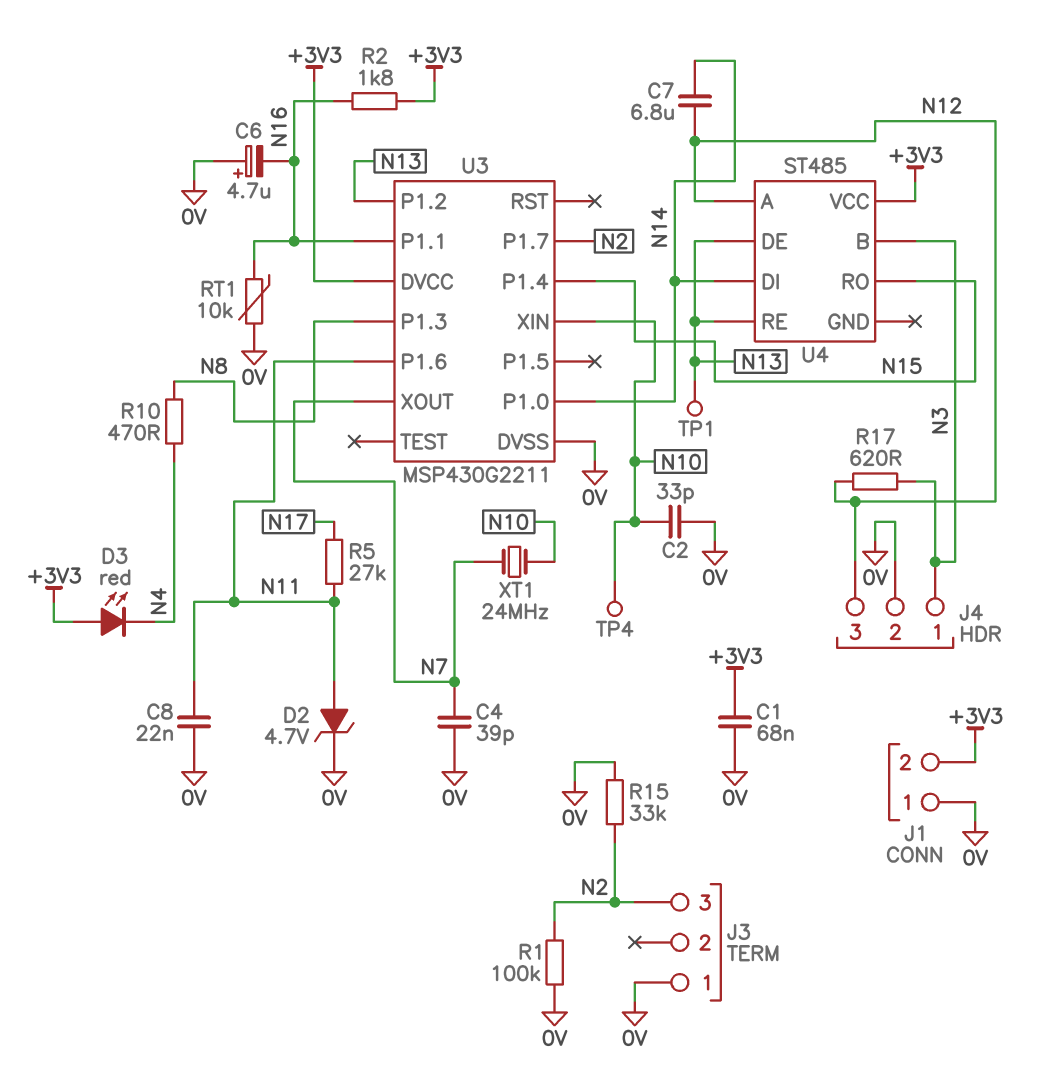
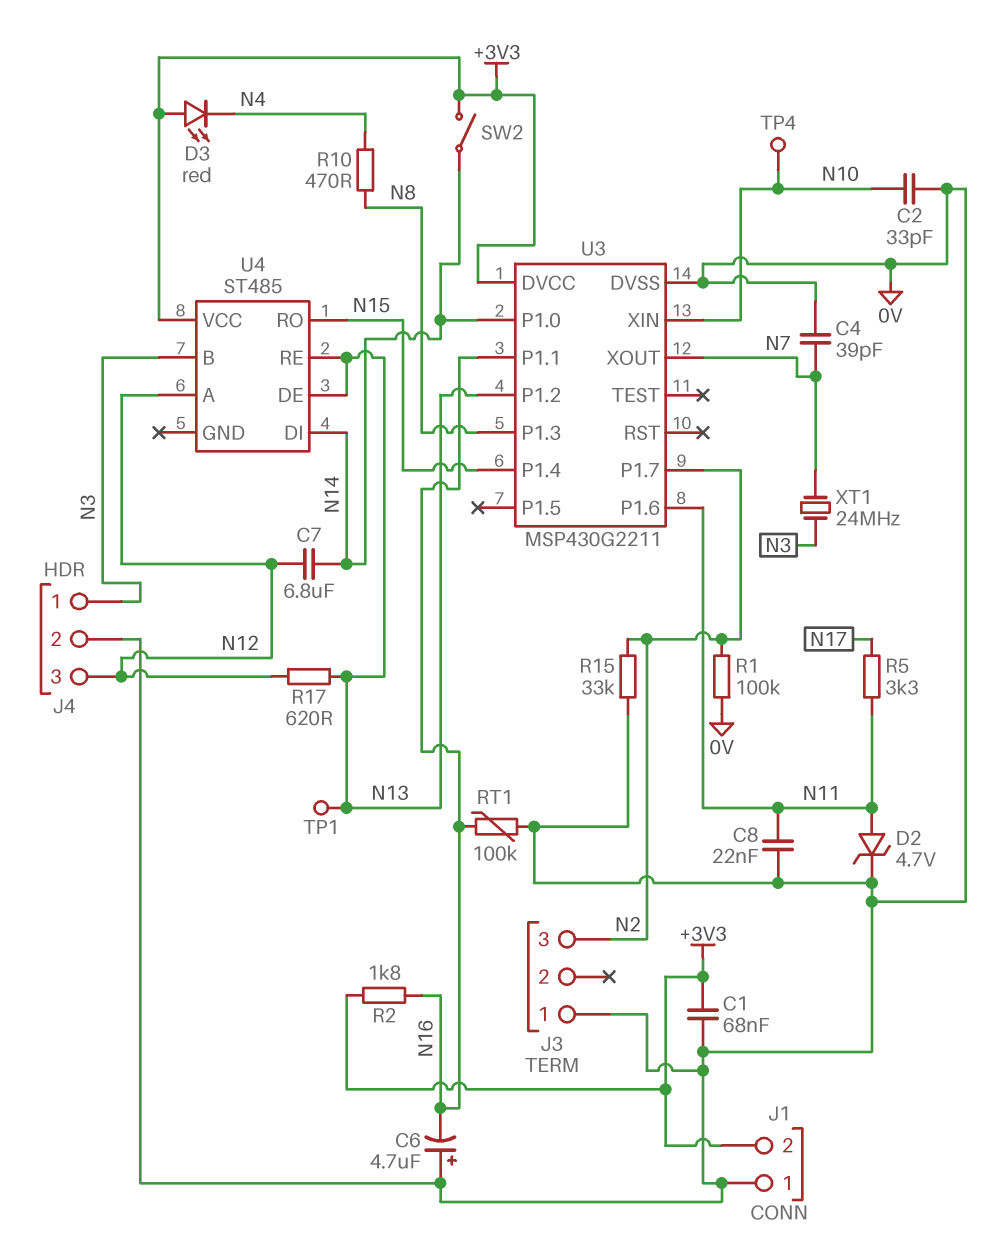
R5: 27k (N11, N17) -> 3.3k (N11, N17)
R17: 620 (N3, N12) -> 620 (N12, N13)
RT1: 10k (0V, N16) -> 100k (0V, N16)
SW2: none -> switch (+3V3, N14)
XT1: 24MHz (N7, N10) -> 24MHz (N3, N7)

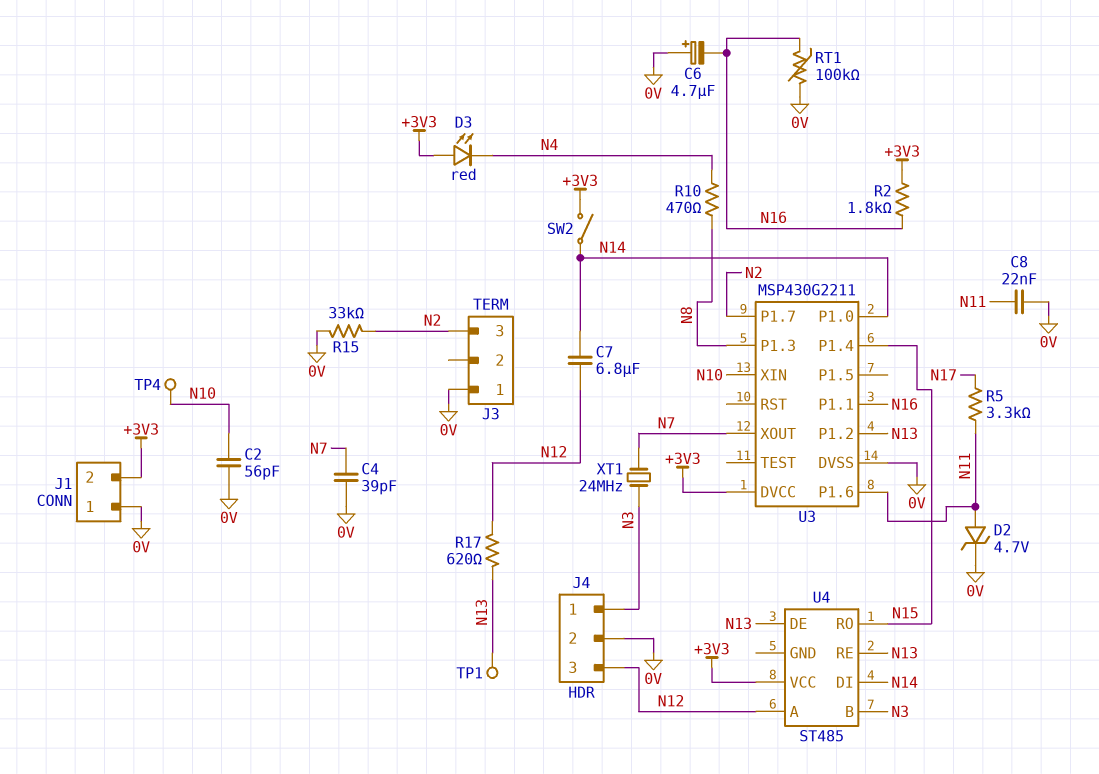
C1: 68nF (+3V3, 0V) -> none
C2: 33pF (0V, N10) -> 56pF (0V, N10)
R1: 100k (0V, N2) -> none

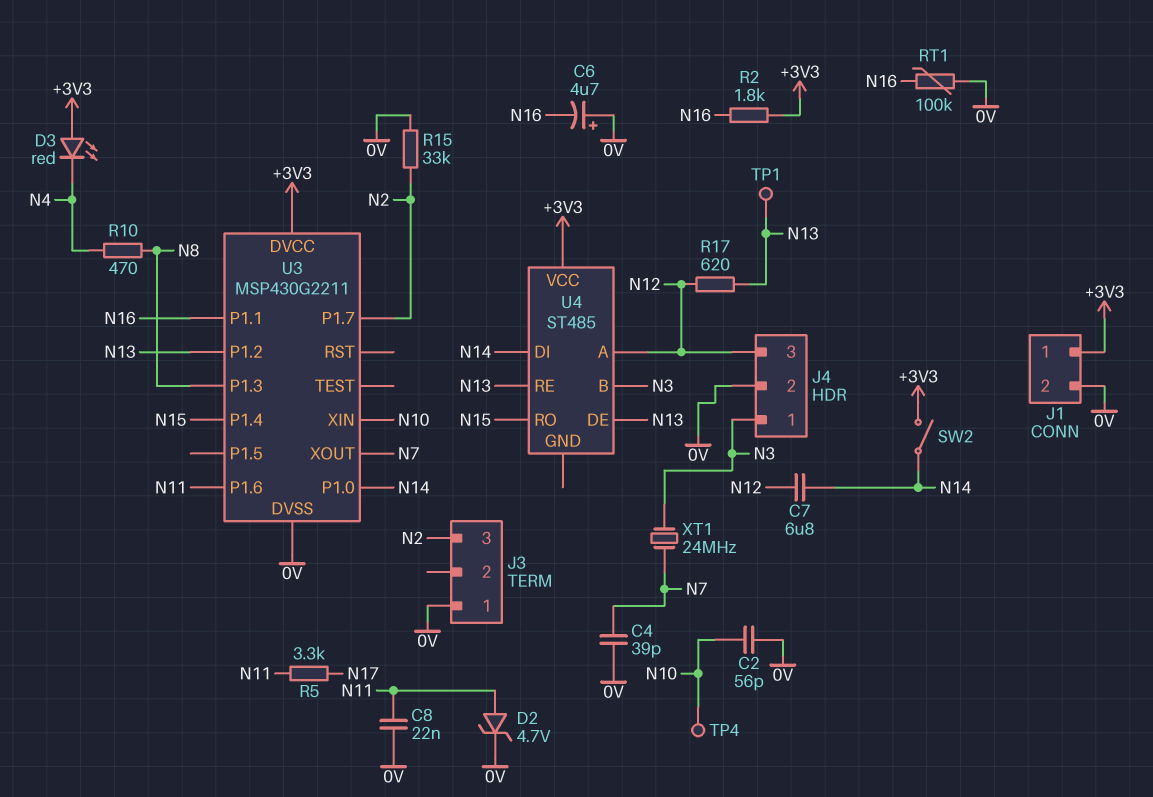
J1 pin 1: 0V -> +3V3
J1 pin 2: +3V3 -> 0V

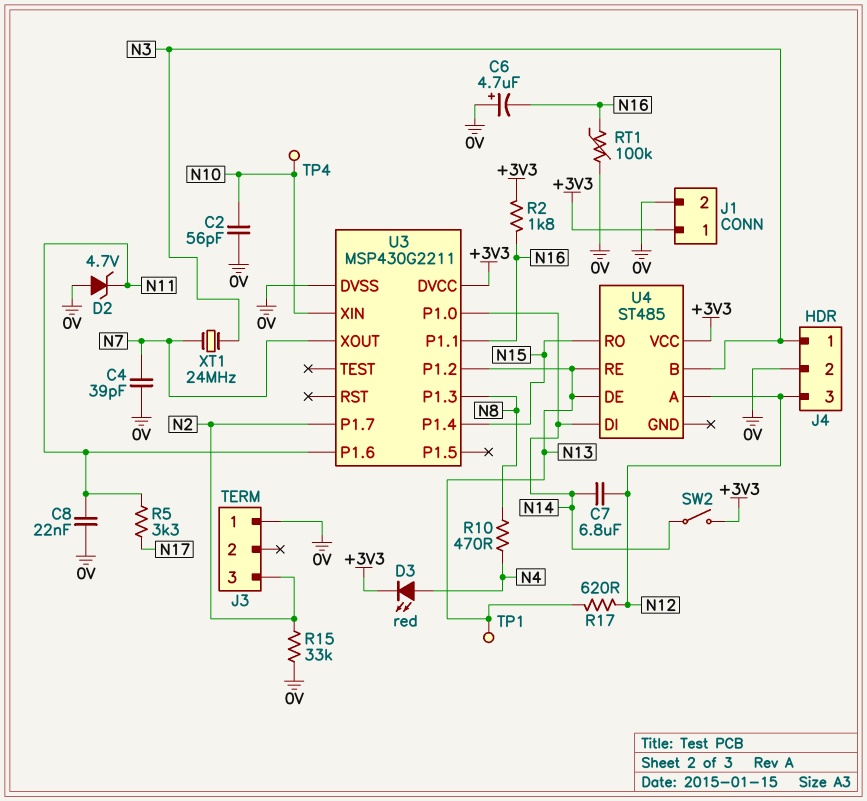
D2: zener 4.7V (A N11, K 0V) -> zener 4.7V (A 0V, K N11)
D3: LED red (A +3V3, K N4) -> LED red (A N4, K +3V3)

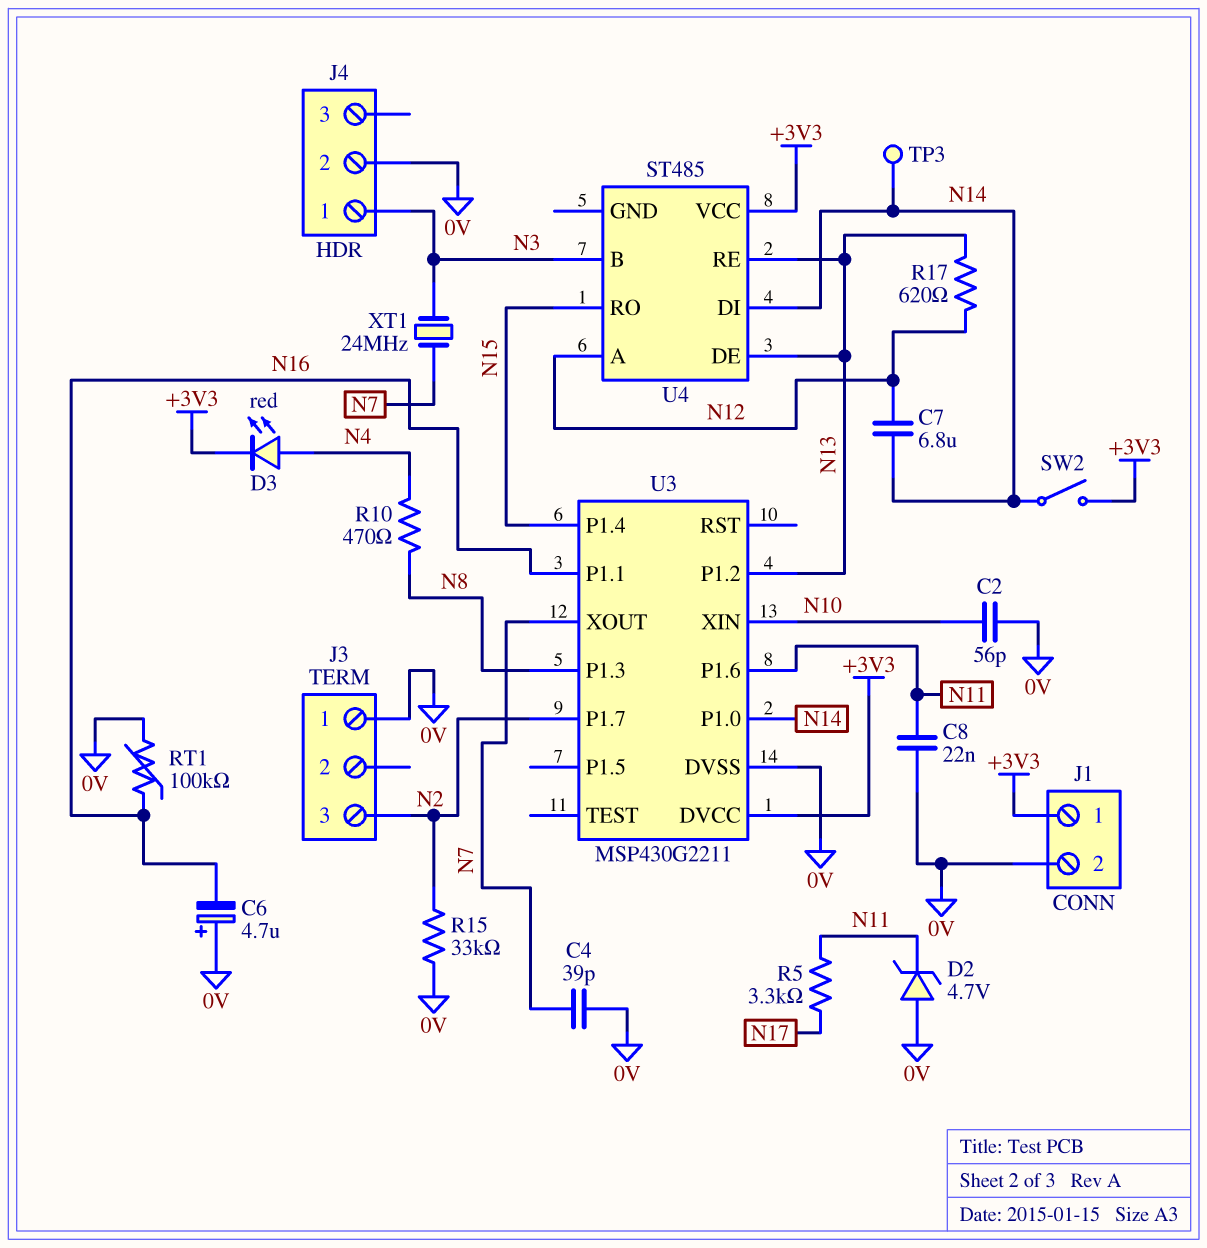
J4 pin 3: N12 -> none
R2: 1.8k (+3V3, N16) -> none
TP1: test point (N13) -> none
TP3: none -> test point (N14)
TP4: test point (N10) -> none

